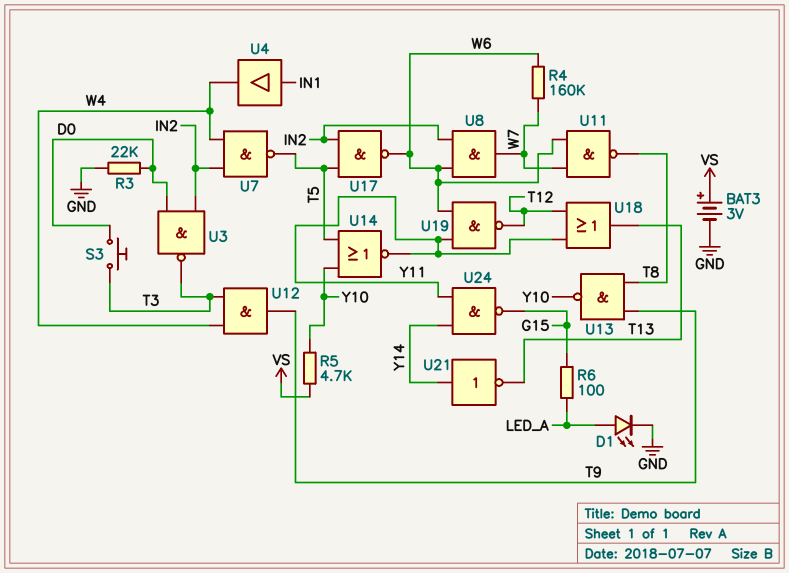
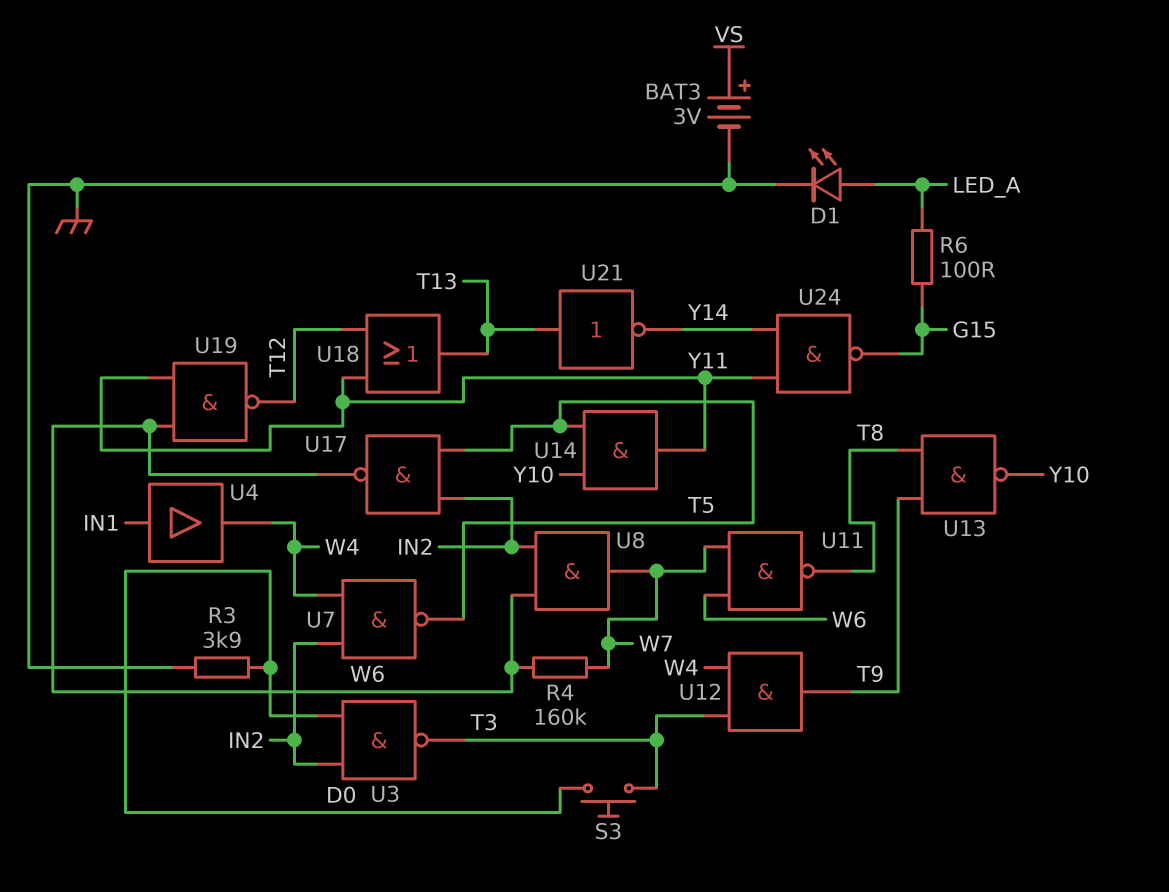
R3: 22k (D0, GND) -> 3.9k (D0, GND)
R5: 4.7k (VS, Y10) -> none
U14: NOR (in T5, in Y10, out Y11) -> AND (in T5, in Y10, out Y11)
U21: NOT (in Y14, out T13) -> NOT (in T13, out Y14)

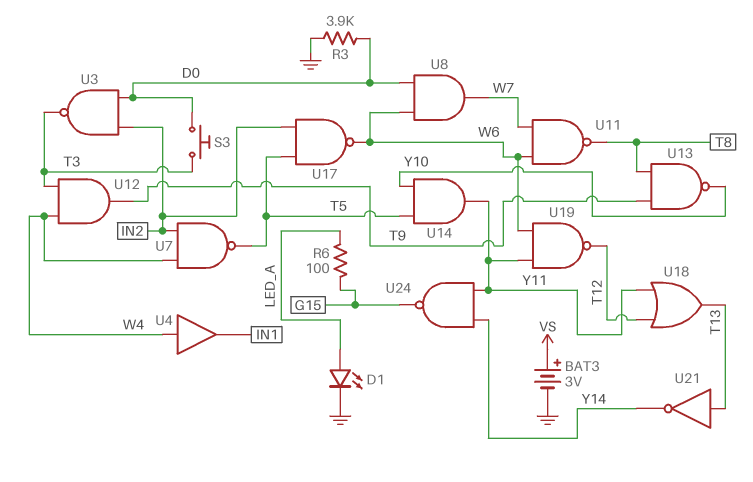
R4: 160k (W6, W7) -> none
U4: buffer (in IN1, out W4) -> buffer (in W4, out IN1)
U8: AND (in IN2, in W6, out W7) -> AND (in D0, in W6, out W7)

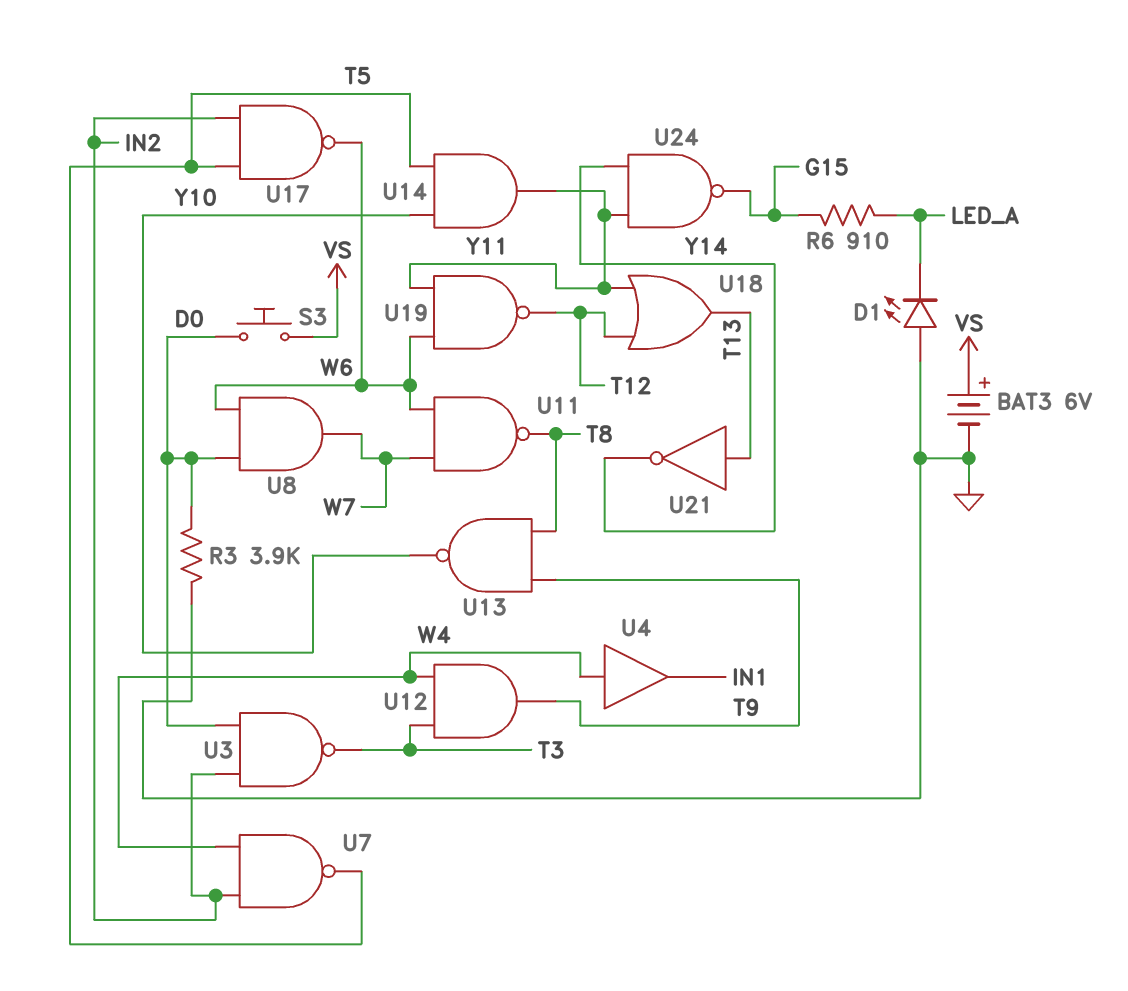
BAT3: 3V (plus VS, minus GND) -> 6V (plus VS, minus GND)
D1: LED (A LED_A, K GND) -> LED (A GND, K LED_A)
R6: 100 (G15, LED_A) -> 910 (G15, LED_A)
S3: button (D0, T3) -> button (D0, VS)

